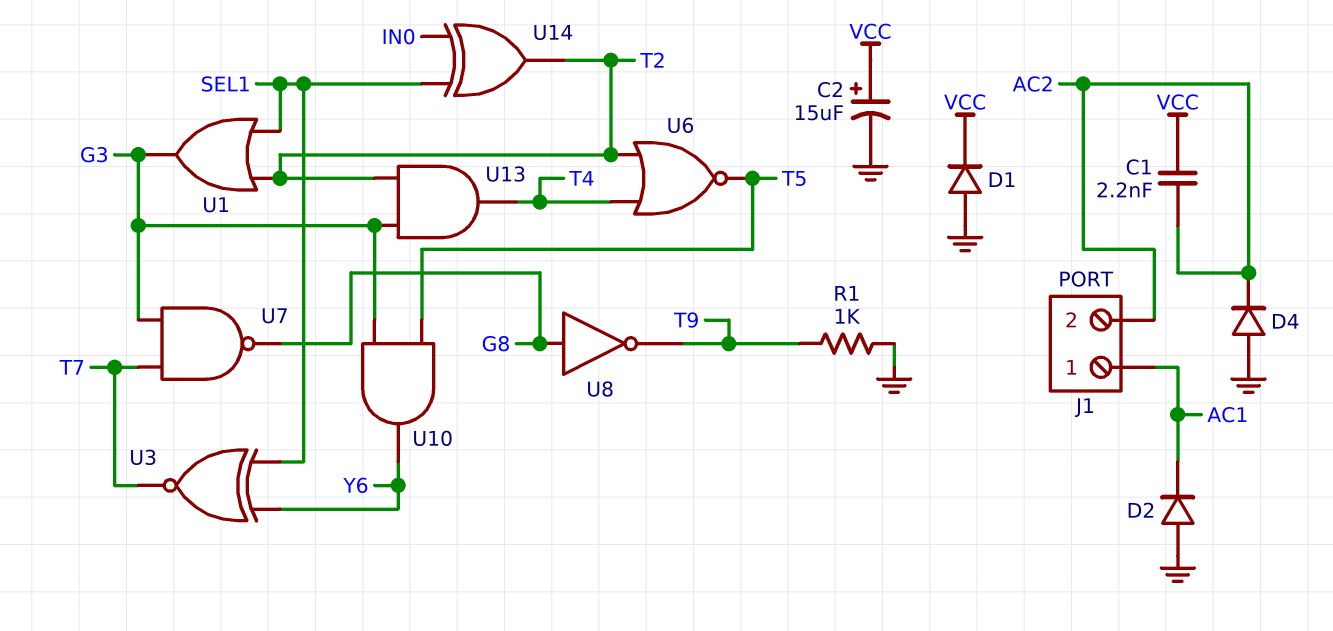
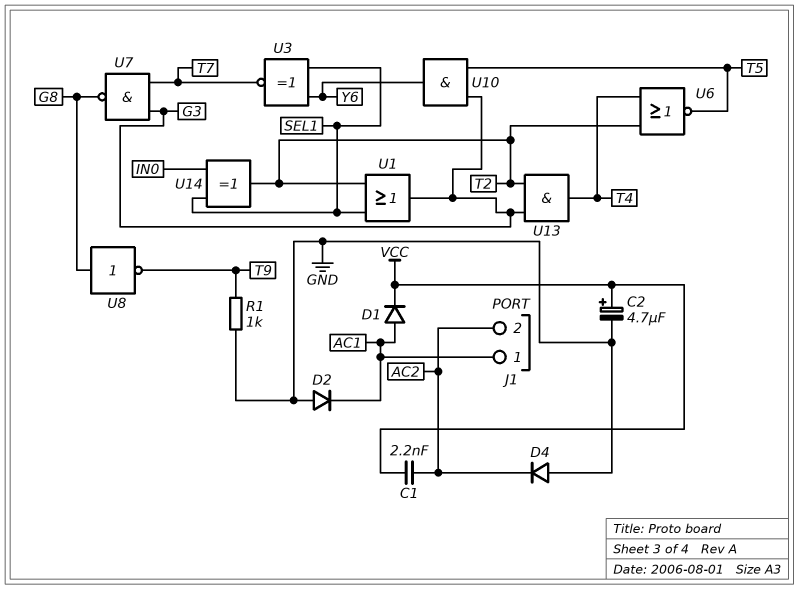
C2: 15uF (plus VCC, minus GND) -> 4.7uF (plus VCC, minus GND)
D1: diode (A GND, K VCC) -> diode (A AC1, K VCC)

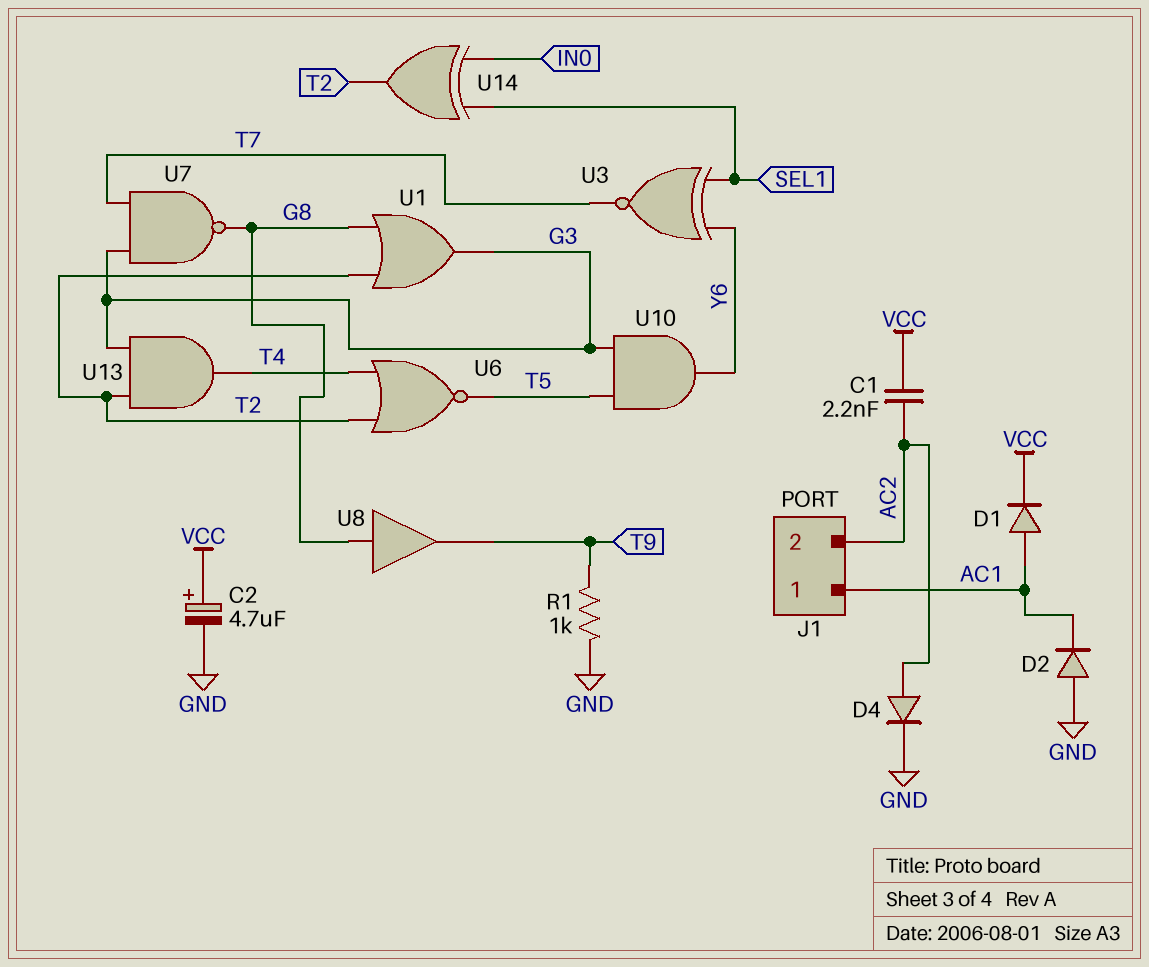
D4: diode (A GND, K AC2) -> diode (A AC2, K GND)
U1: OR (in SEL1, in T2, out G3) -> OR (in G8, in T2, out G3)
U8: NOT (in G8, out T9) -> buffer (in G8, out T9)

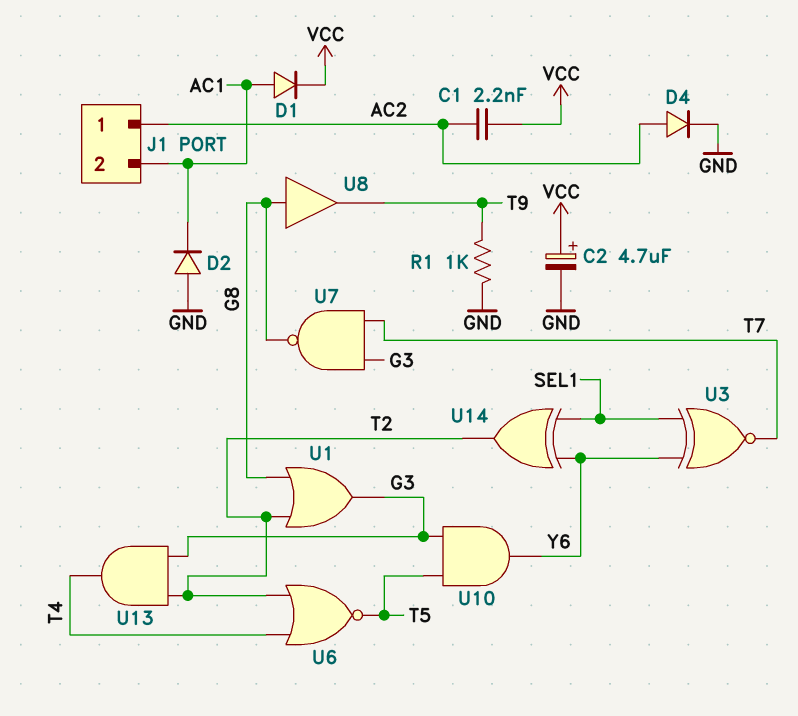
J1 pin 1: AC1 -> AC2
J1 pin 2: AC2 -> AC1
U14: XOR (in IN0, in SEL1, out T2) -> XOR (in SEL1, in Y6, out T2)

